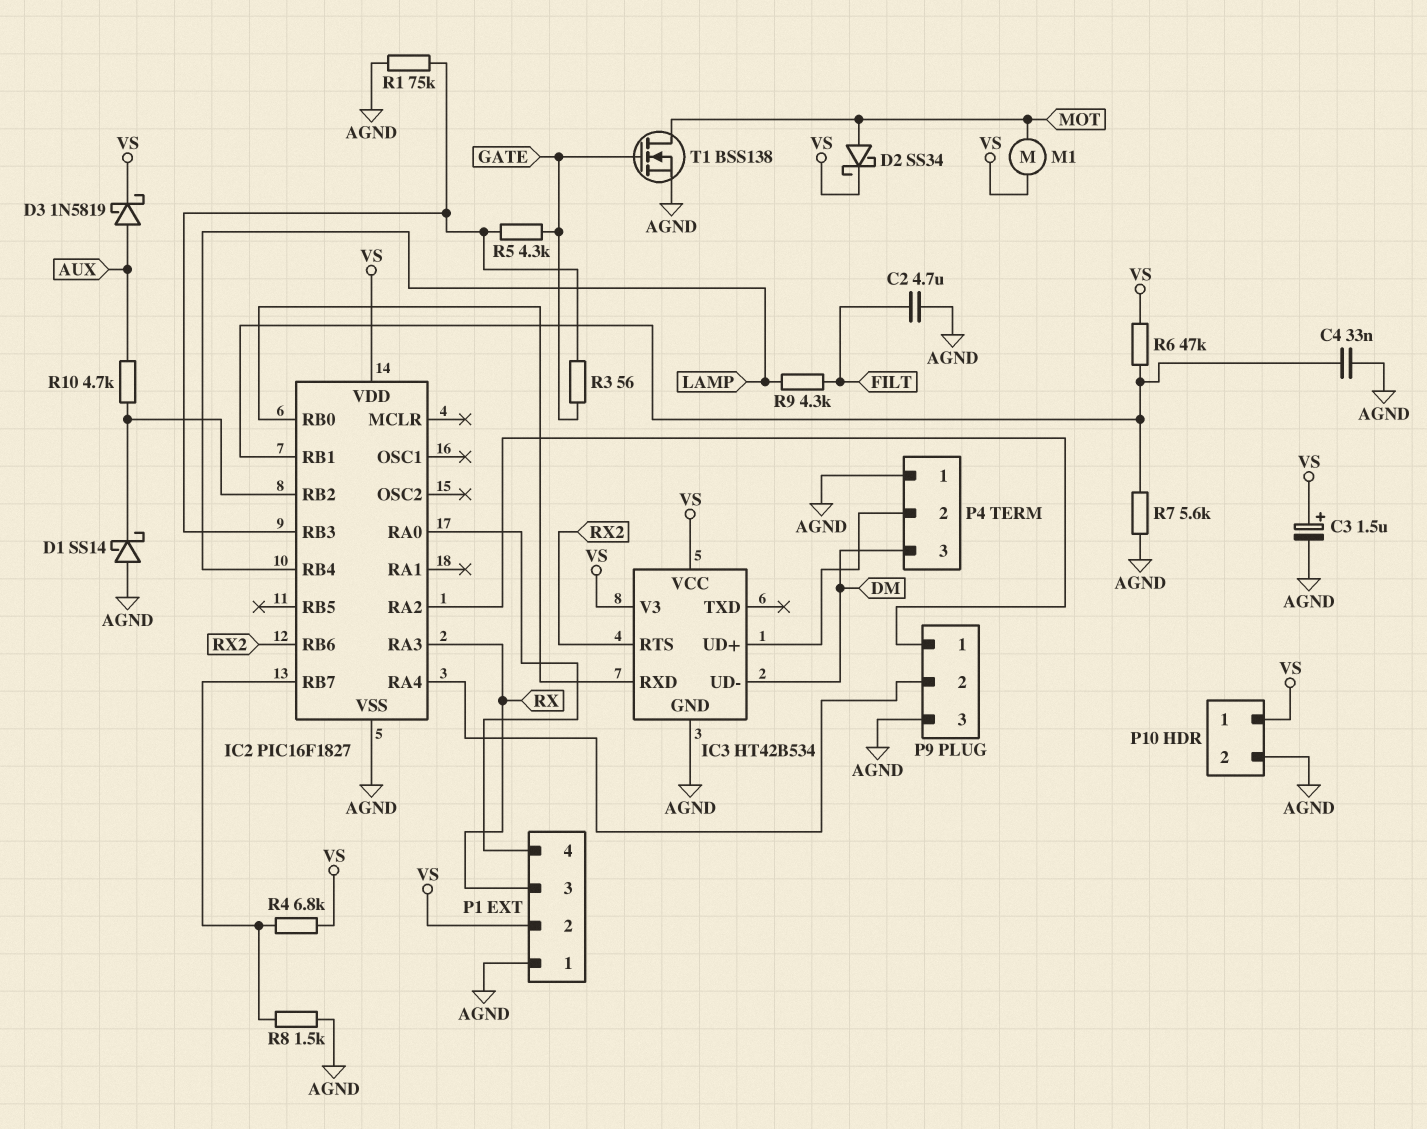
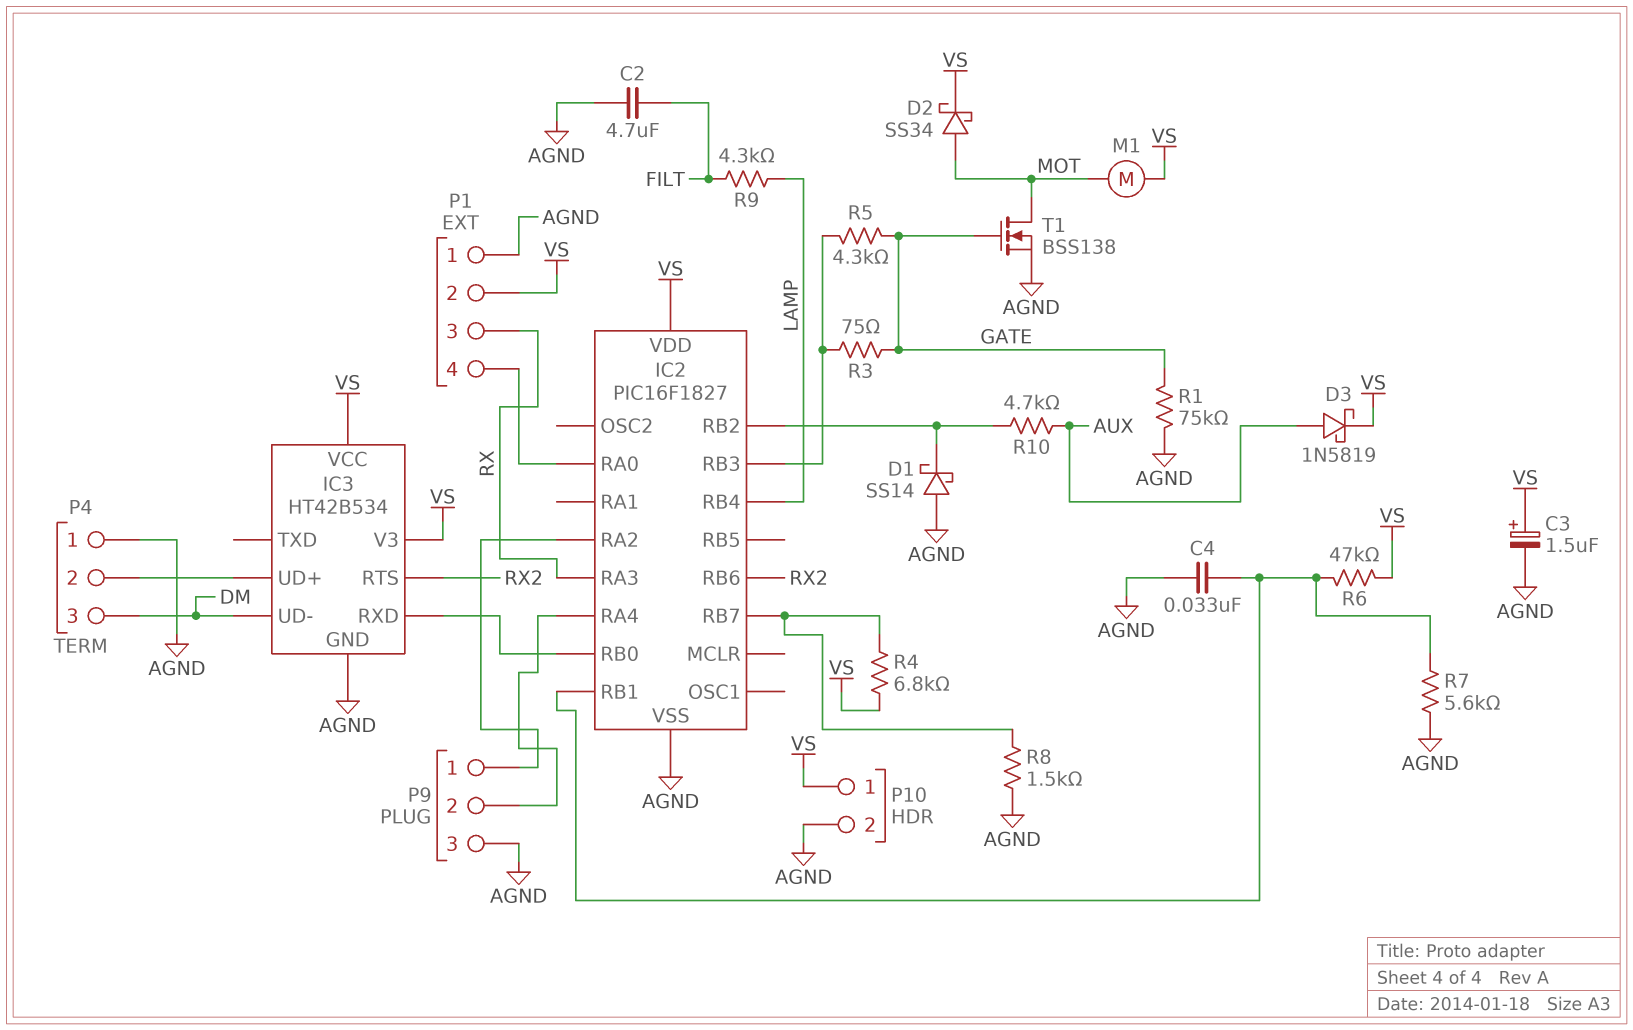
R1: 75k (AGND, IC2/RB3) -> 75k (AGND, GATE)
R3: 56 (GATE, IC2/RB3) -> 75 (GATE, IC2/RB3)

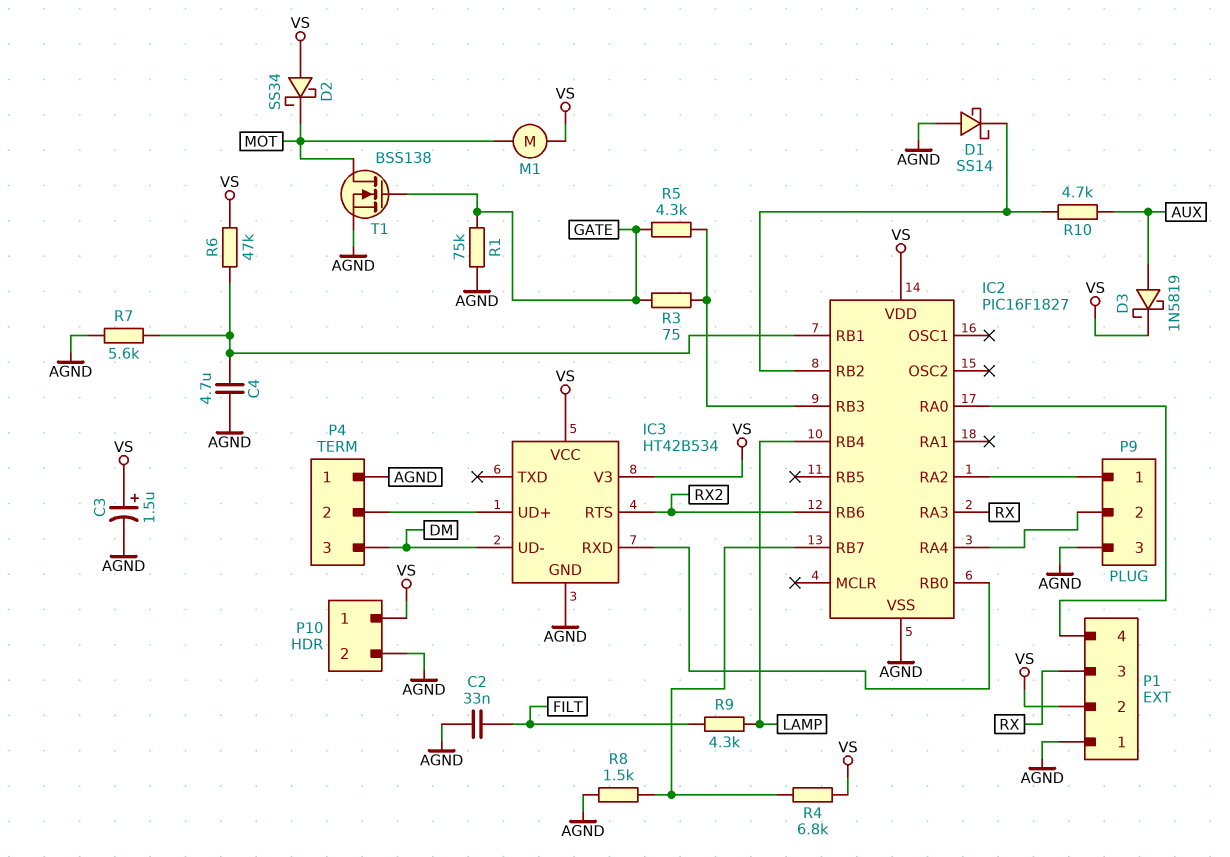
C2: 4.7uF (AGND, FILT) -> 33nF (AGND, FILT)
C4: 33nF (AGND, IC2/RB1) -> 4.7uF (AGND, IC2/RB1)
D2: schottky SS34 (A MOT, K VS) -> schottky SS34 (A VS, K MOT)

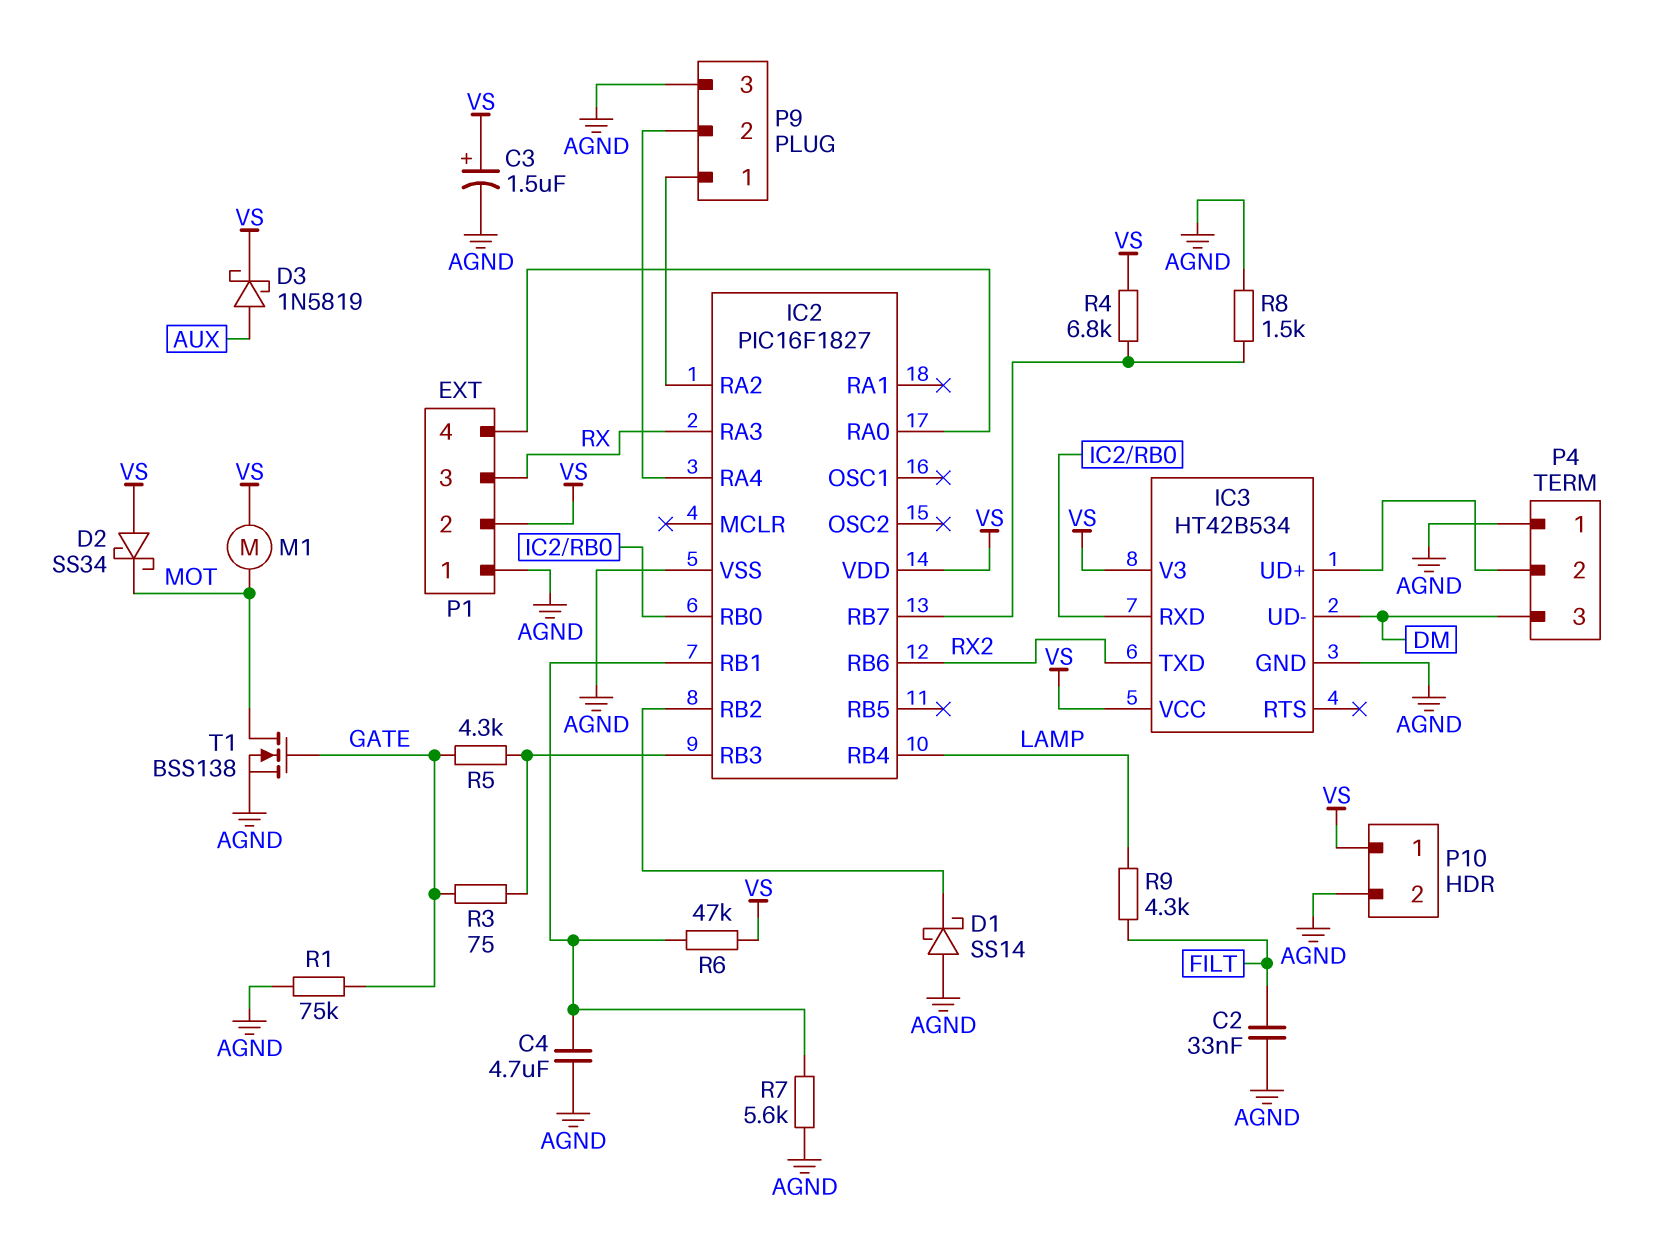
IC3 pin RTS: RX2 -> none
IC3 pin TXD: none -> RX2
R10: 4.7k (AUX, IC2/RB2) -> none

